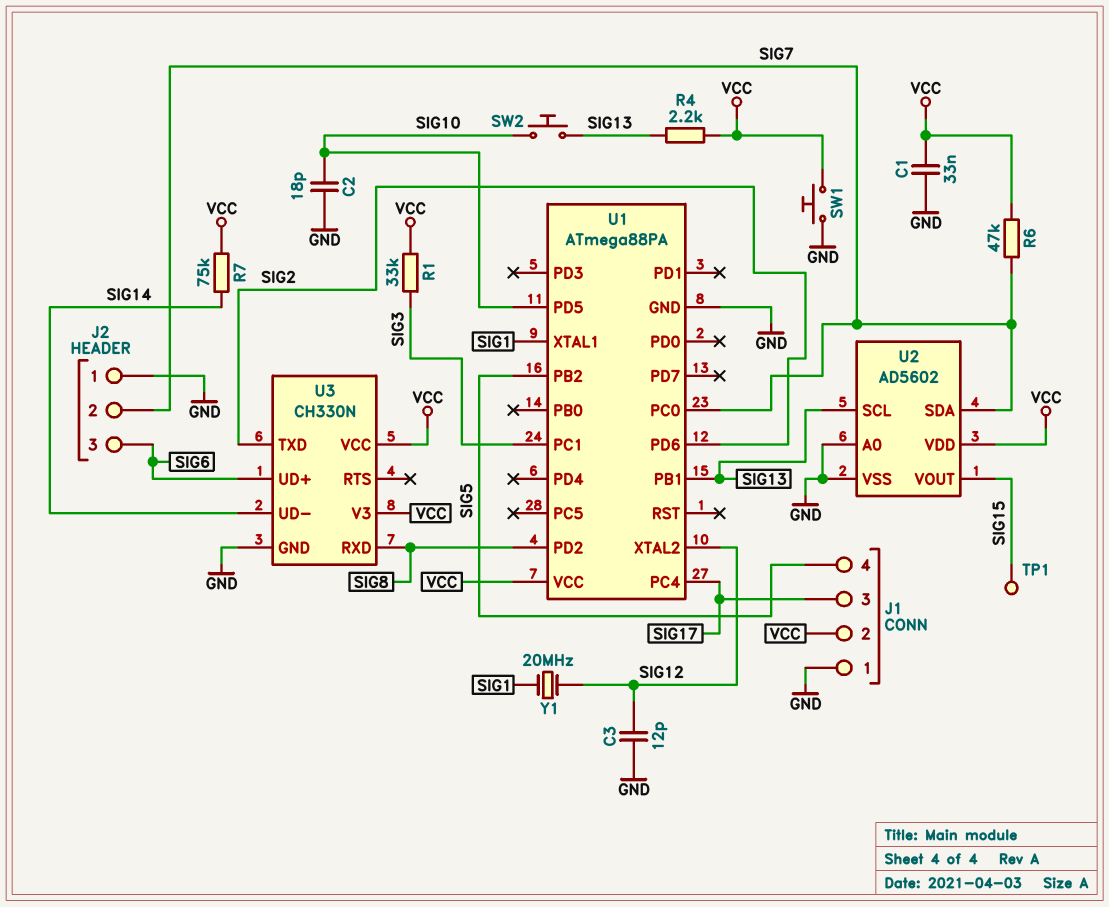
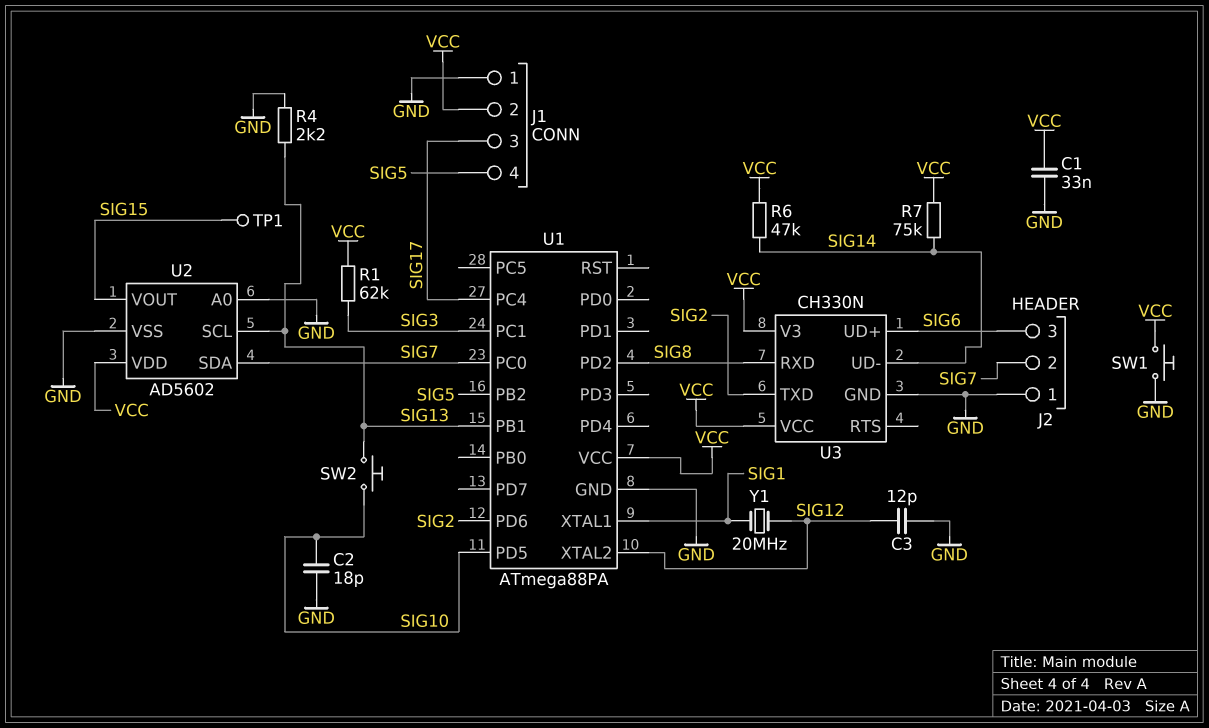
R1: 33k (SIG3, VCC) -> 62k (SIG3, VCC)
R4: 2.2k (SIG13, VCC) -> 2.2k (GND, SIG13)
R6: 47k (SIG7, VCC) -> 47k (SIG14, VCC)

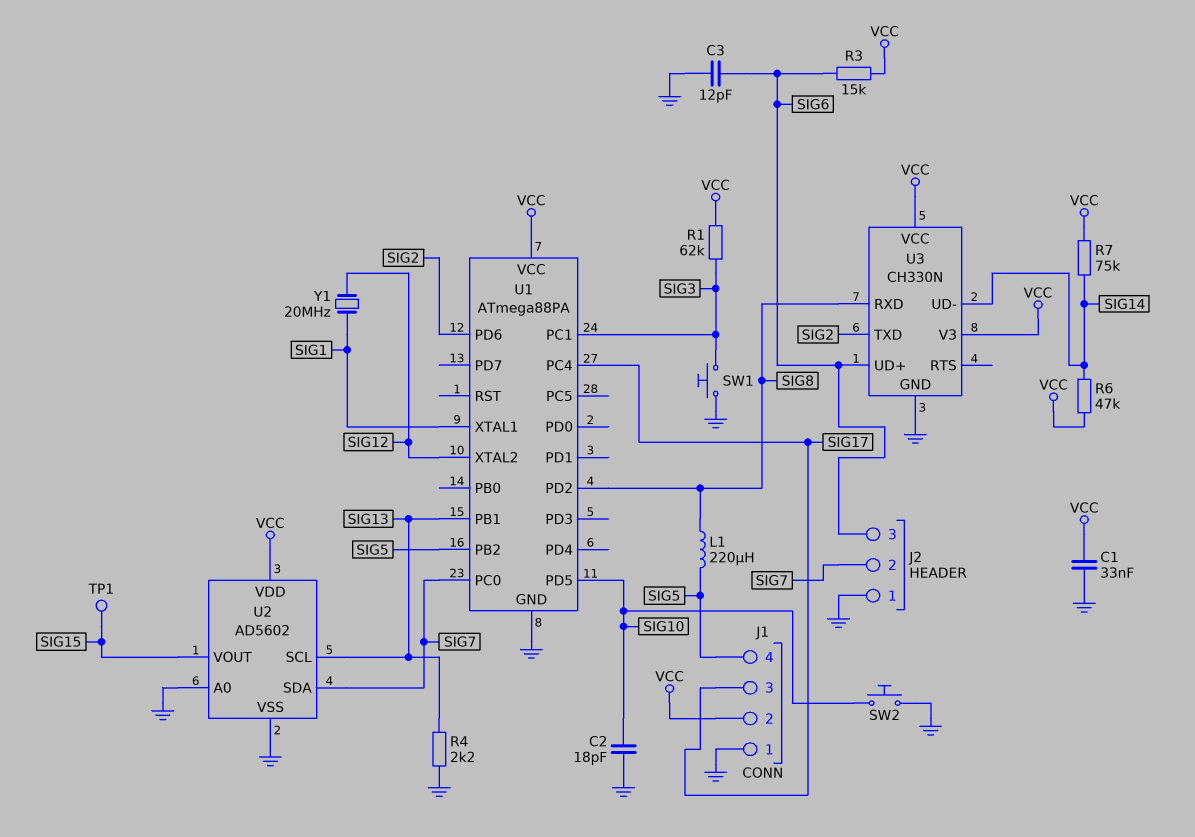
C3: 12pF (GND, SIG12) -> 12pF (GND, SIG6)
L1: none -> 220uH (SIG5, SIG8)
R3: none -> 15k (SIG6, VCC)
SW1: button (GND, VCC) -> button (GND, SIG3)
SW2: button (SIG10, SIG13) -> button (GND, SIG10)

